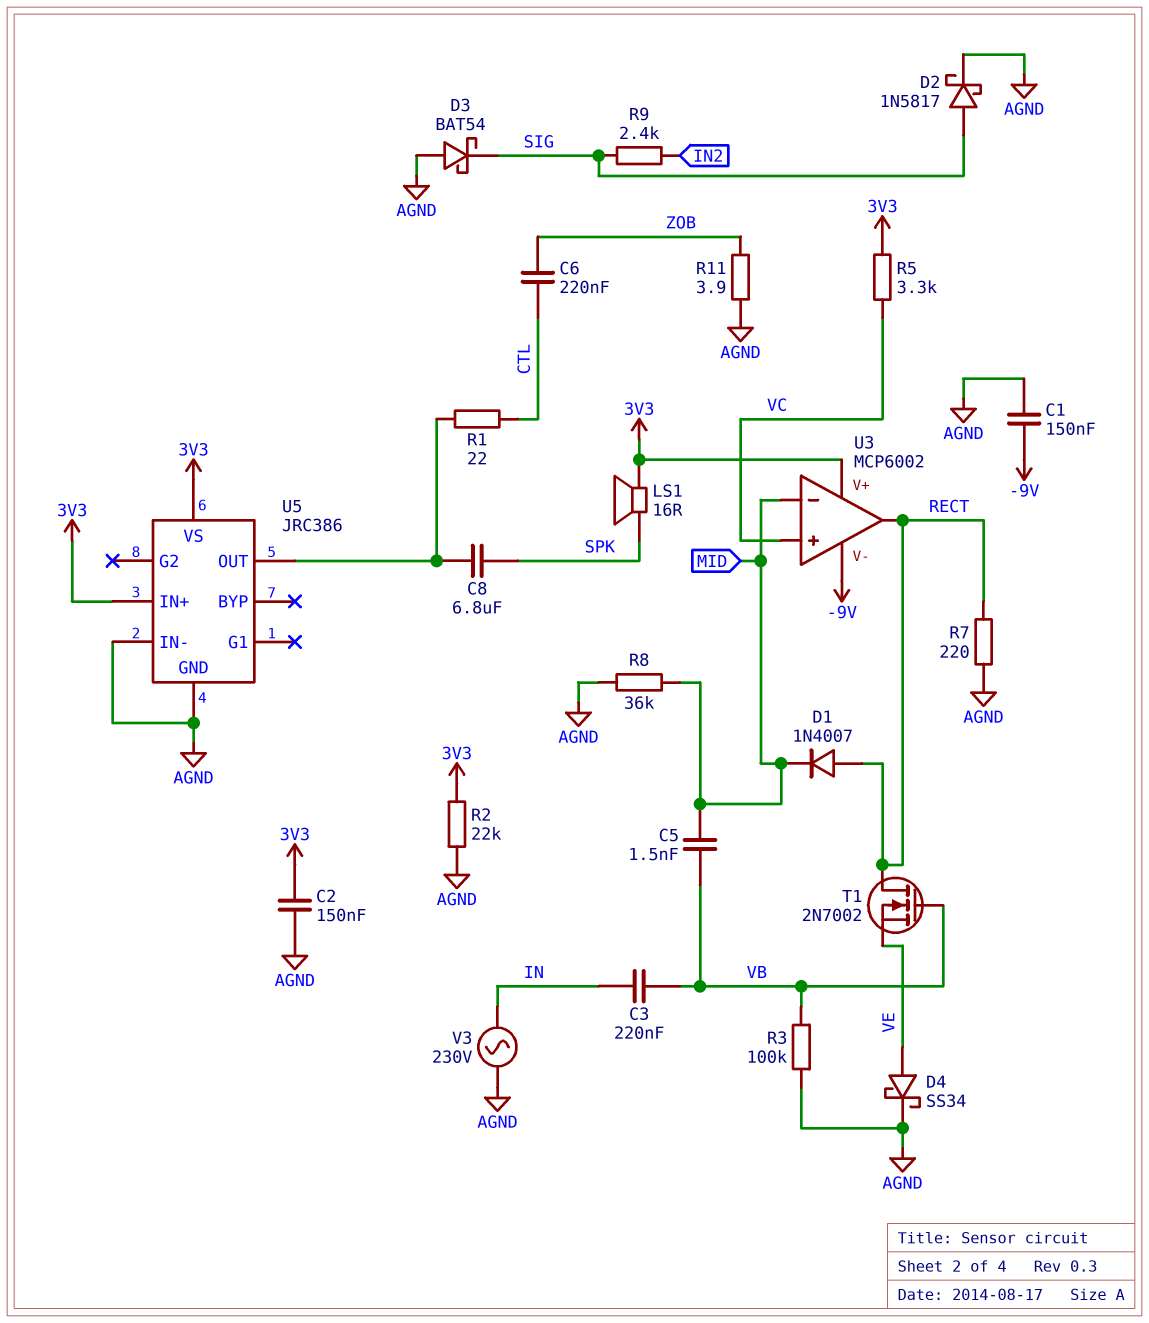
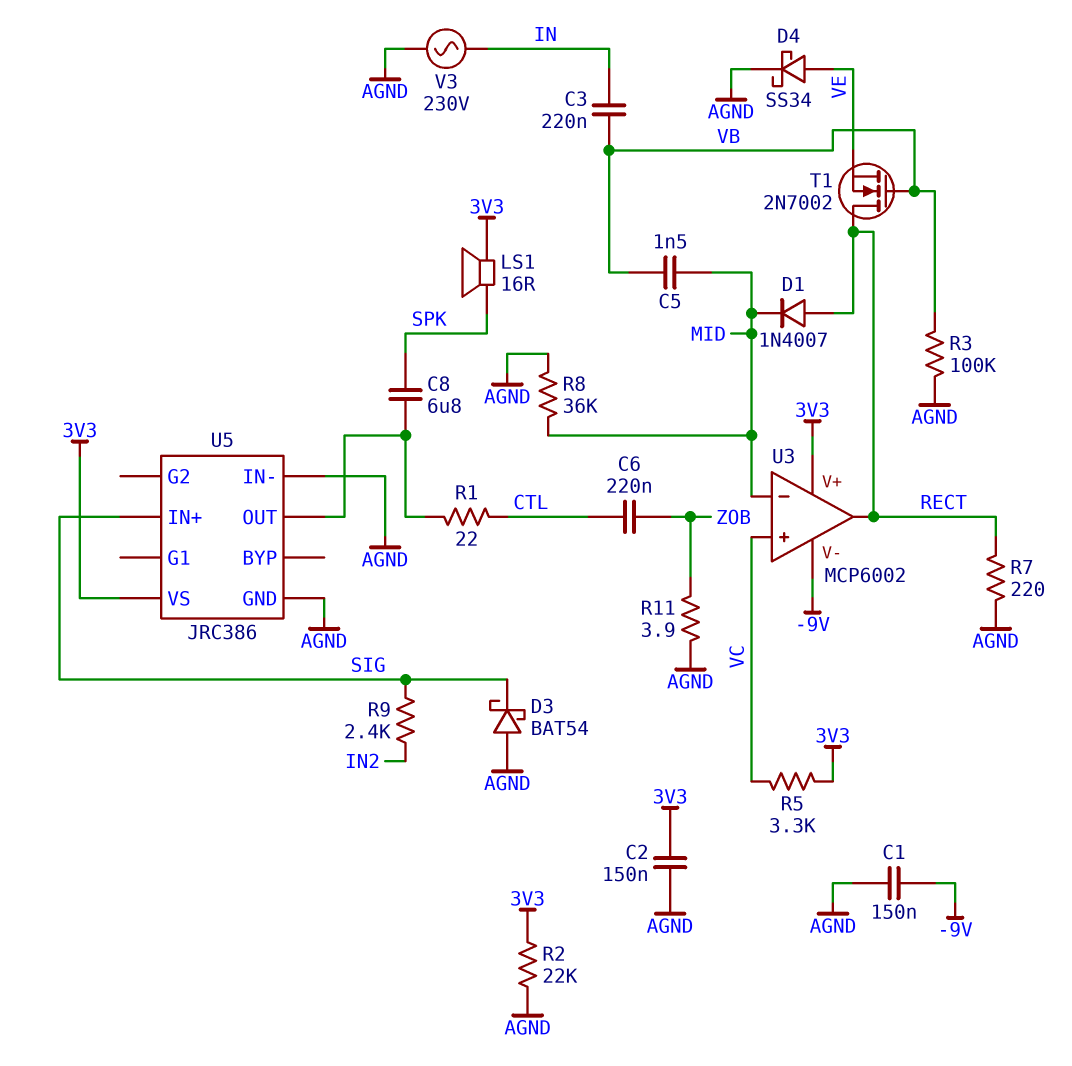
D2: schottky 1N5817 (A SIG, K AGND) -> none
U5 pin IN+: 3V3 -> SIG

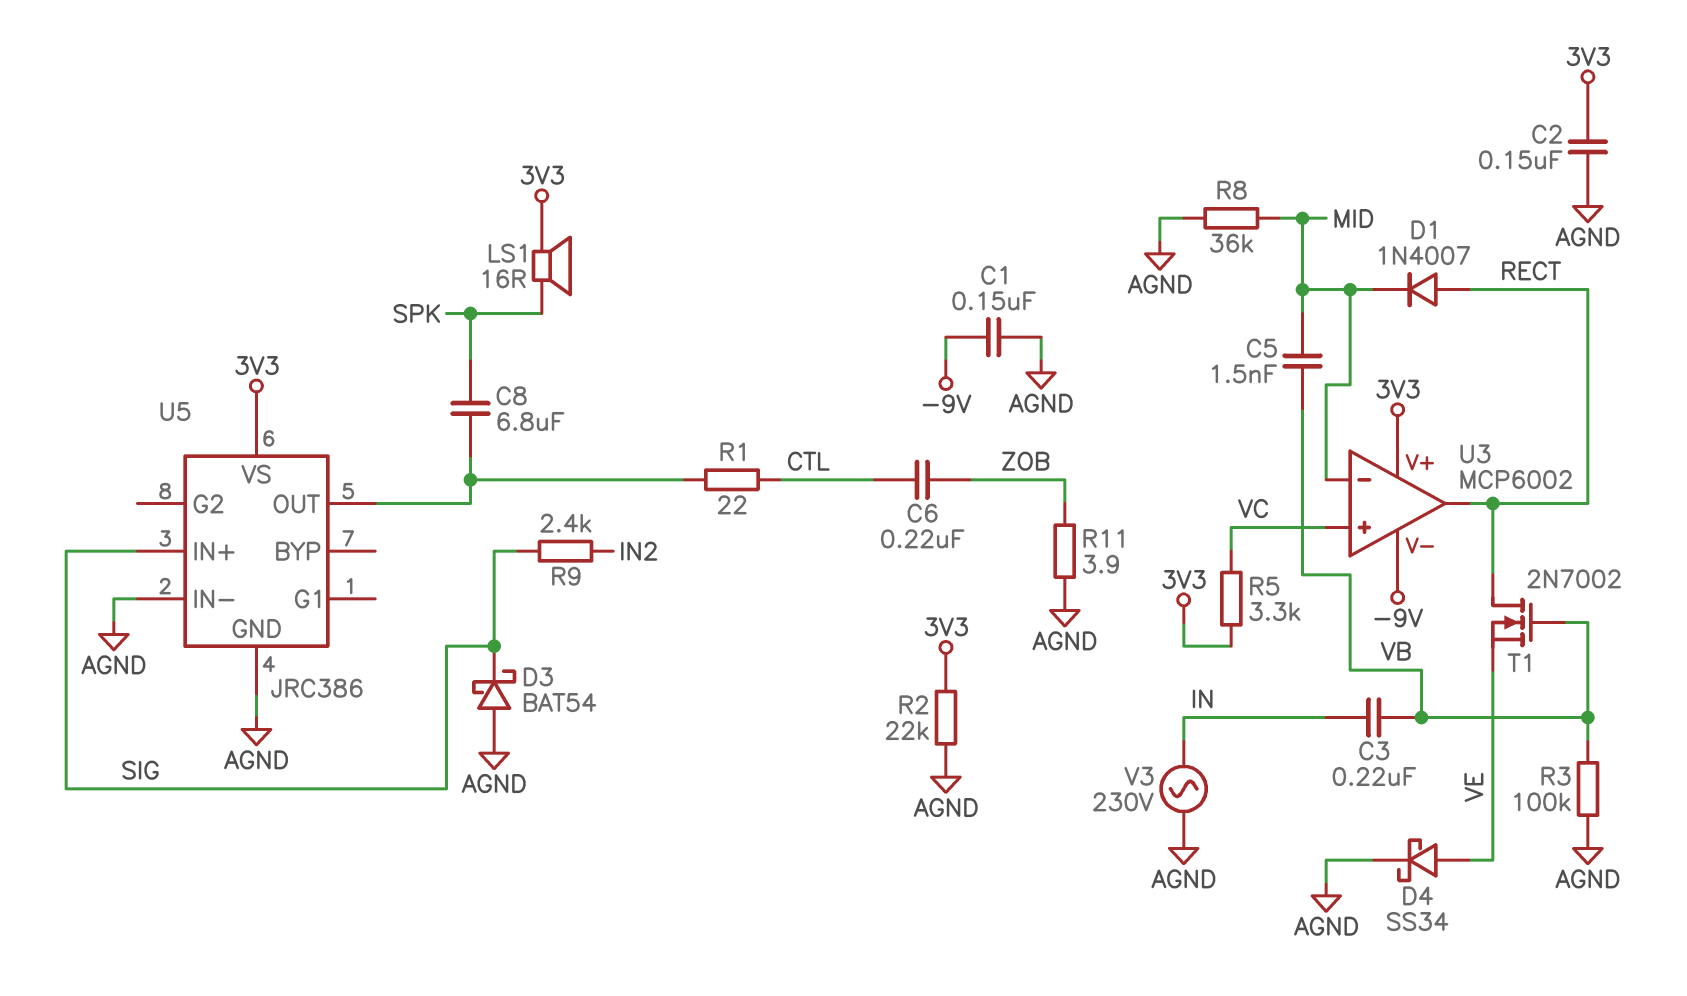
R7: 220 (AGND, RECT) -> none

